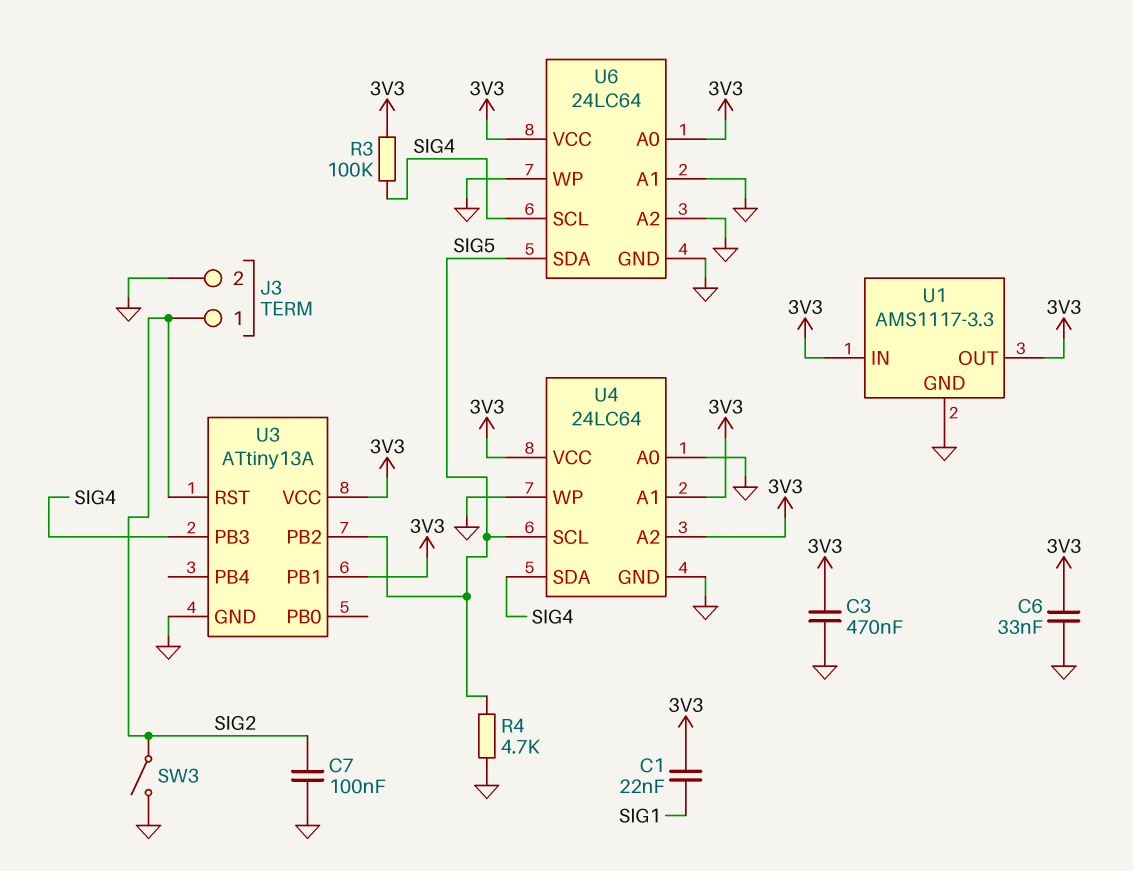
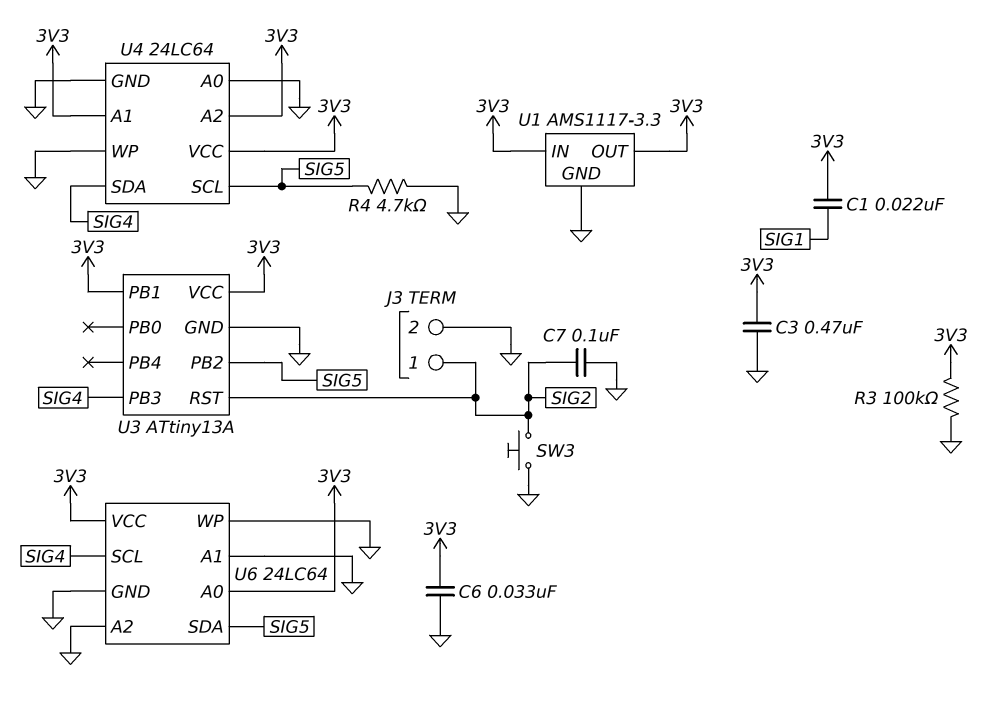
R3: 100k (3V3, SIG4) -> 100k (3V3, GND)
SW3: switch (GND, SIG2) -> button (GND, SIG2)

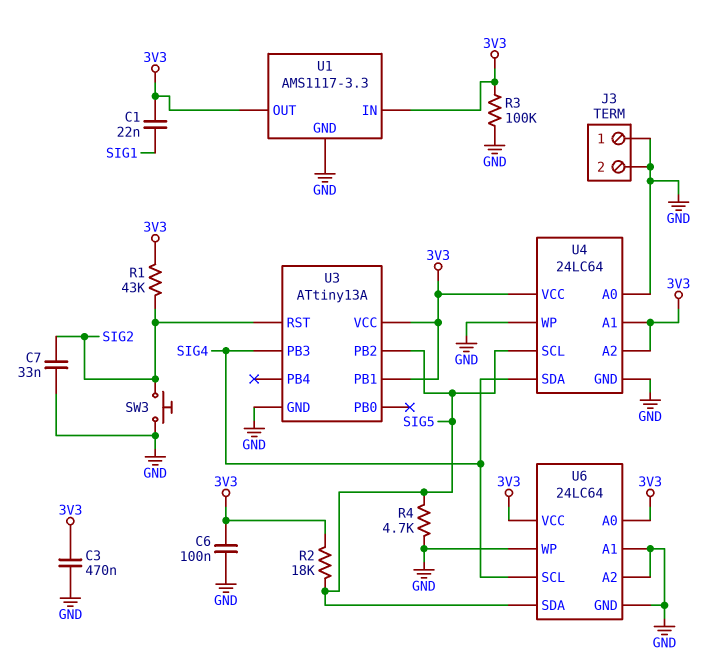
C6: 33nF (3V3, GND) -> 100nF (3V3, GND)
C7: 100nF (GND, SIG2) -> 33nF (GND, SIG2)
J3 pin 1: SIG2 -> GND
R1: none -> 43k (3V3, SIG2)
R2: none -> 18k (3V3, SIG5)

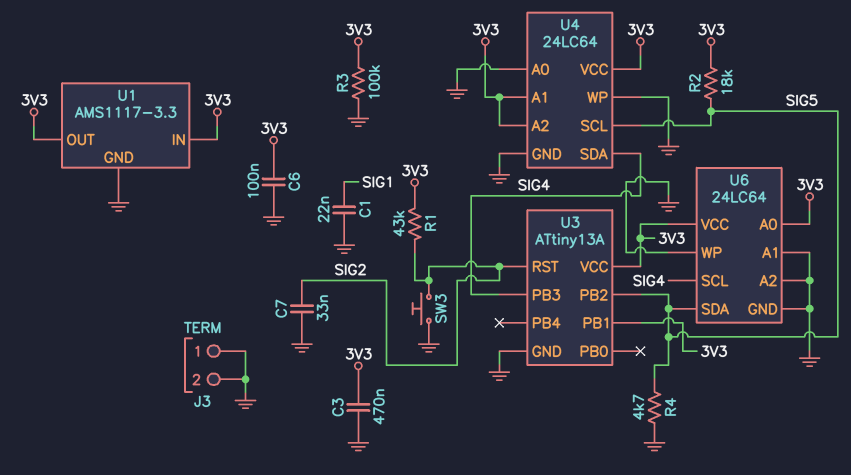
C1: 22nF (3V3, SIG1) -> 22nF (GND, SIG1)

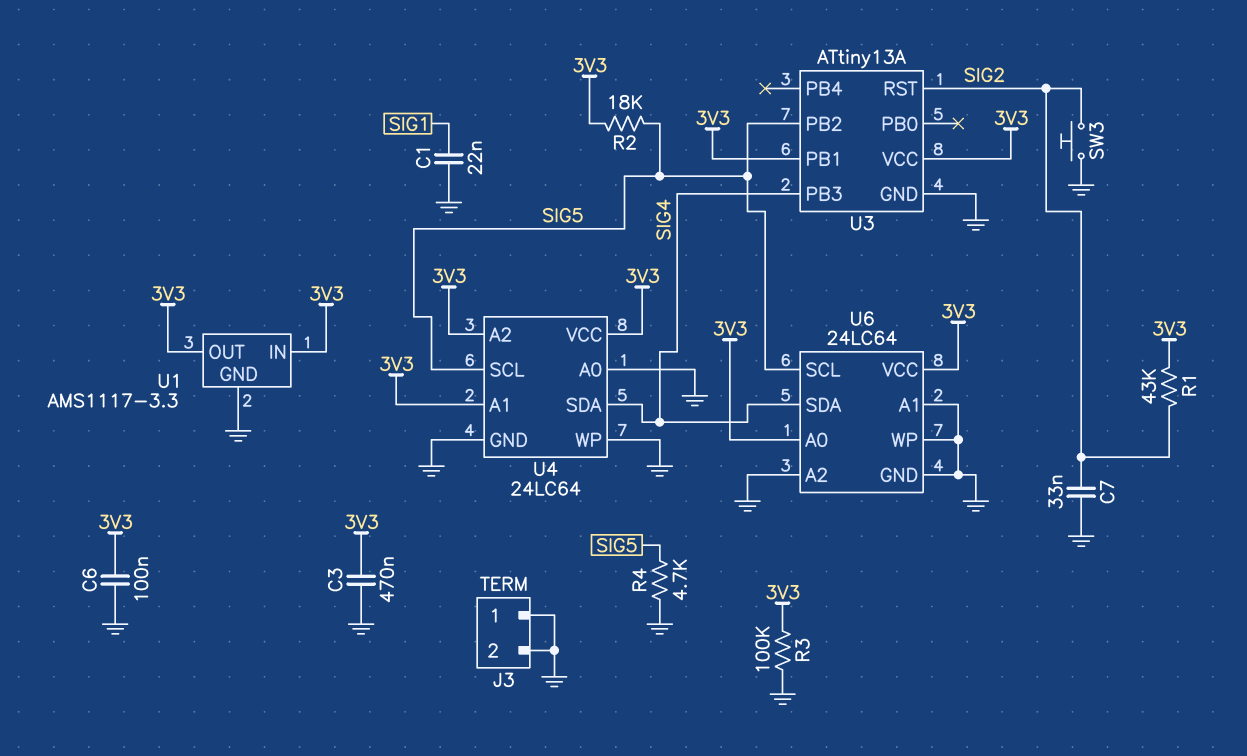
U6 pin SCL: SIG4 -> SIG5
U6 pin SDA: SIG5 -> SIG4

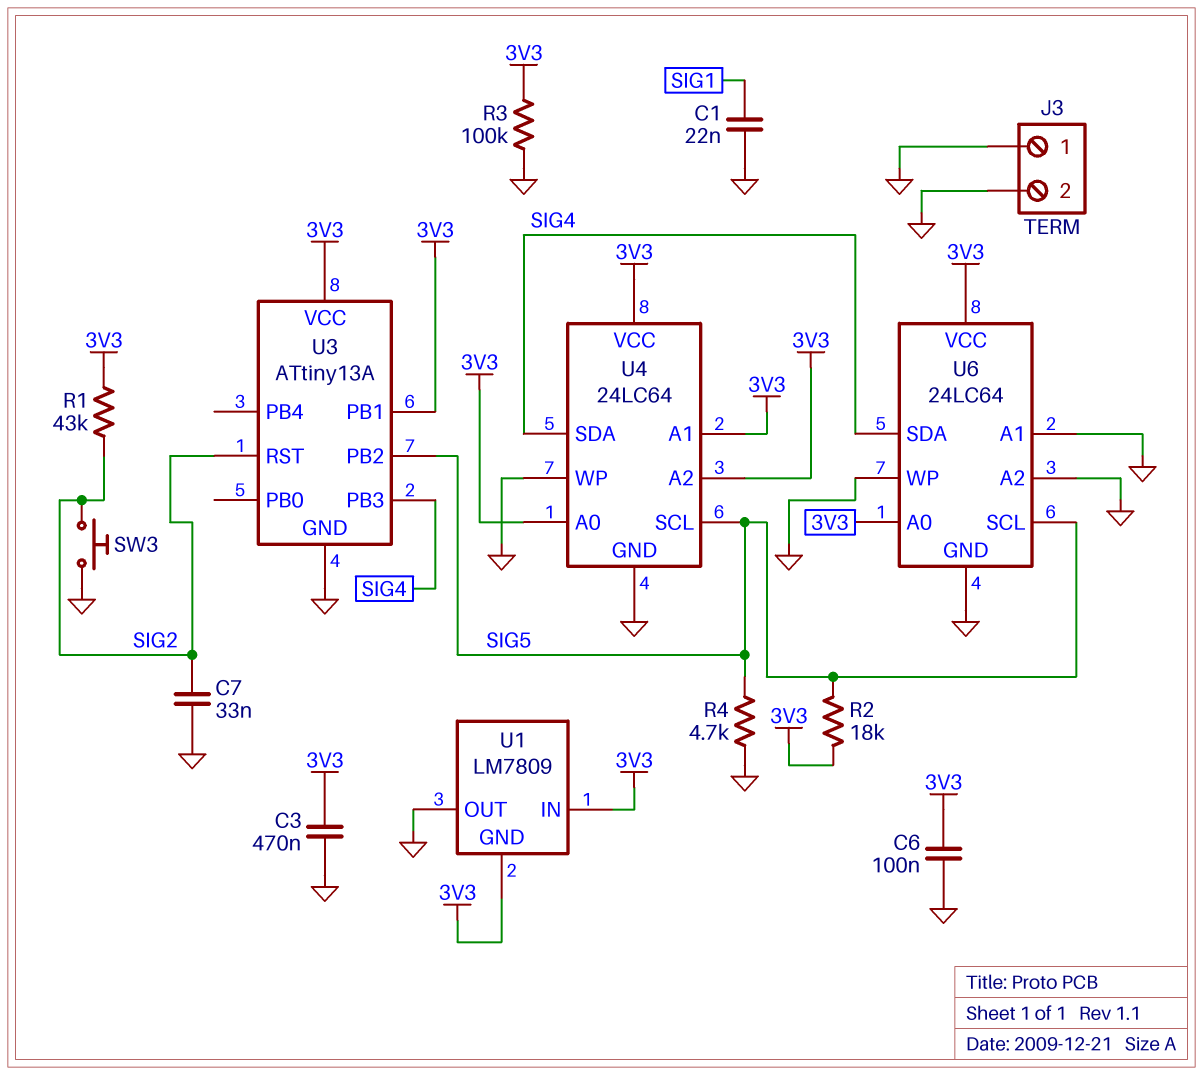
U1: AMS1117-3.3 -> LM7809
U1 pin GND: GND -> 3V3
U1 pin OUT: 3V3 -> GND
U4 pin A0: GND -> 3V3

